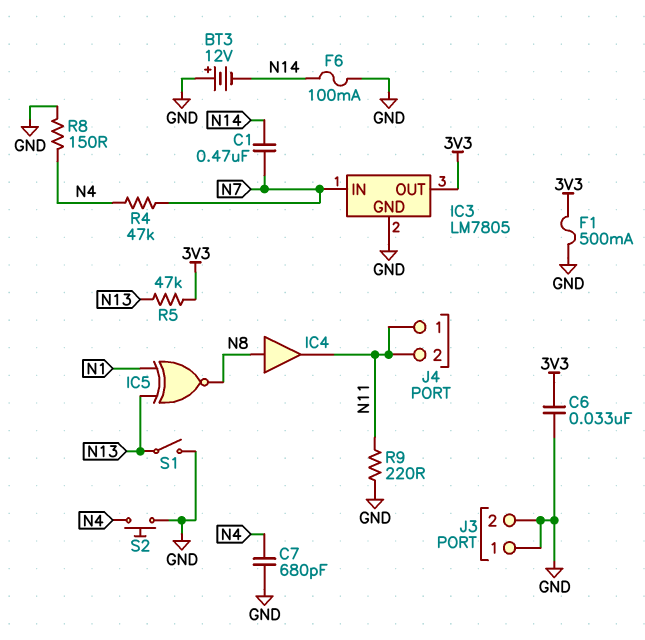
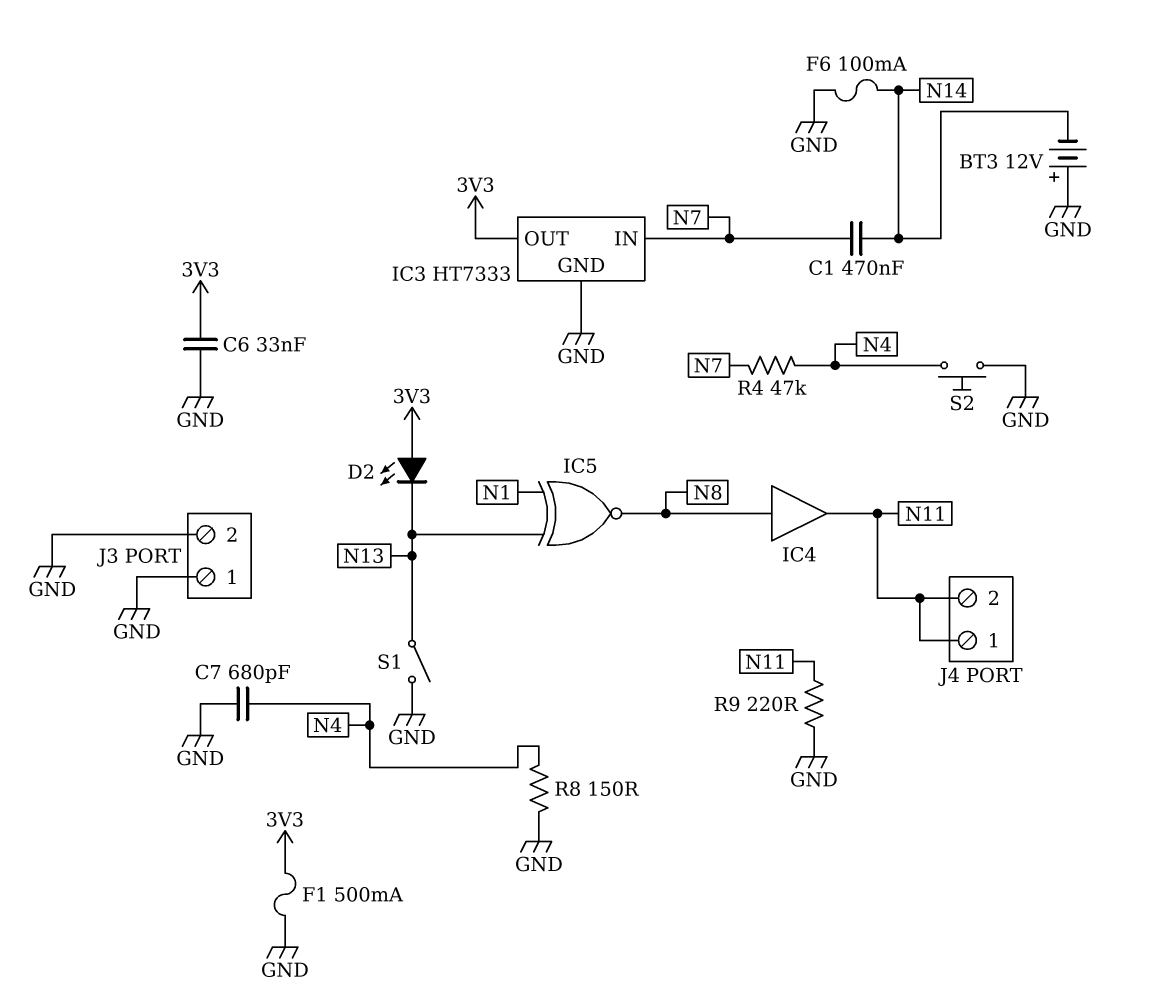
D2: none -> LED (A 3V3, K N13)
IC3: LM7805 -> HT7333
R5: 47k (3V3, N13) -> none

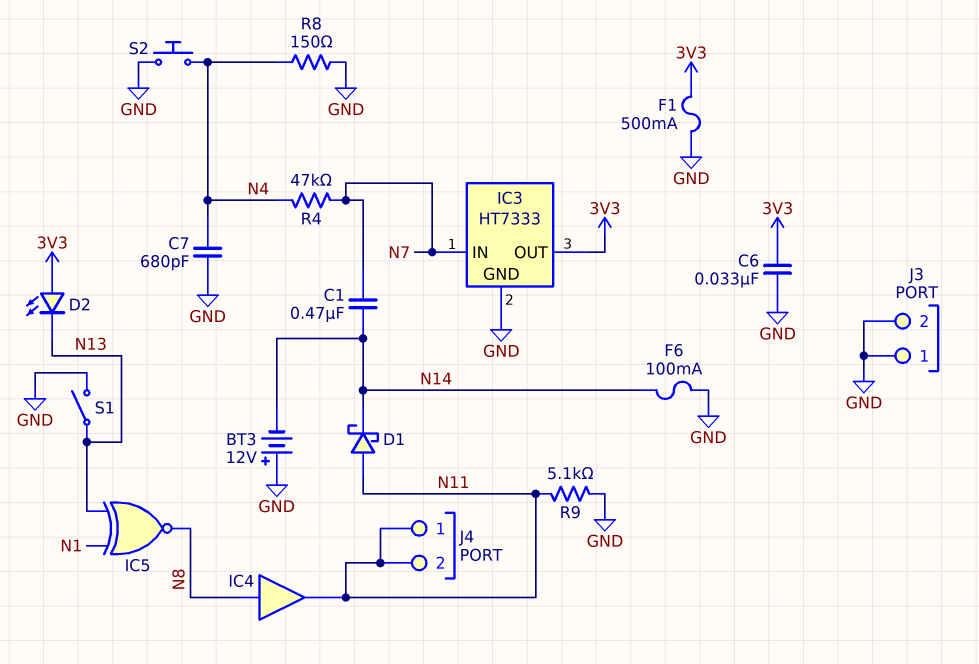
D1: none -> schottky (A N11, K N14)
R9: 220 (GND, N11) -> 5.1k (GND, N11)

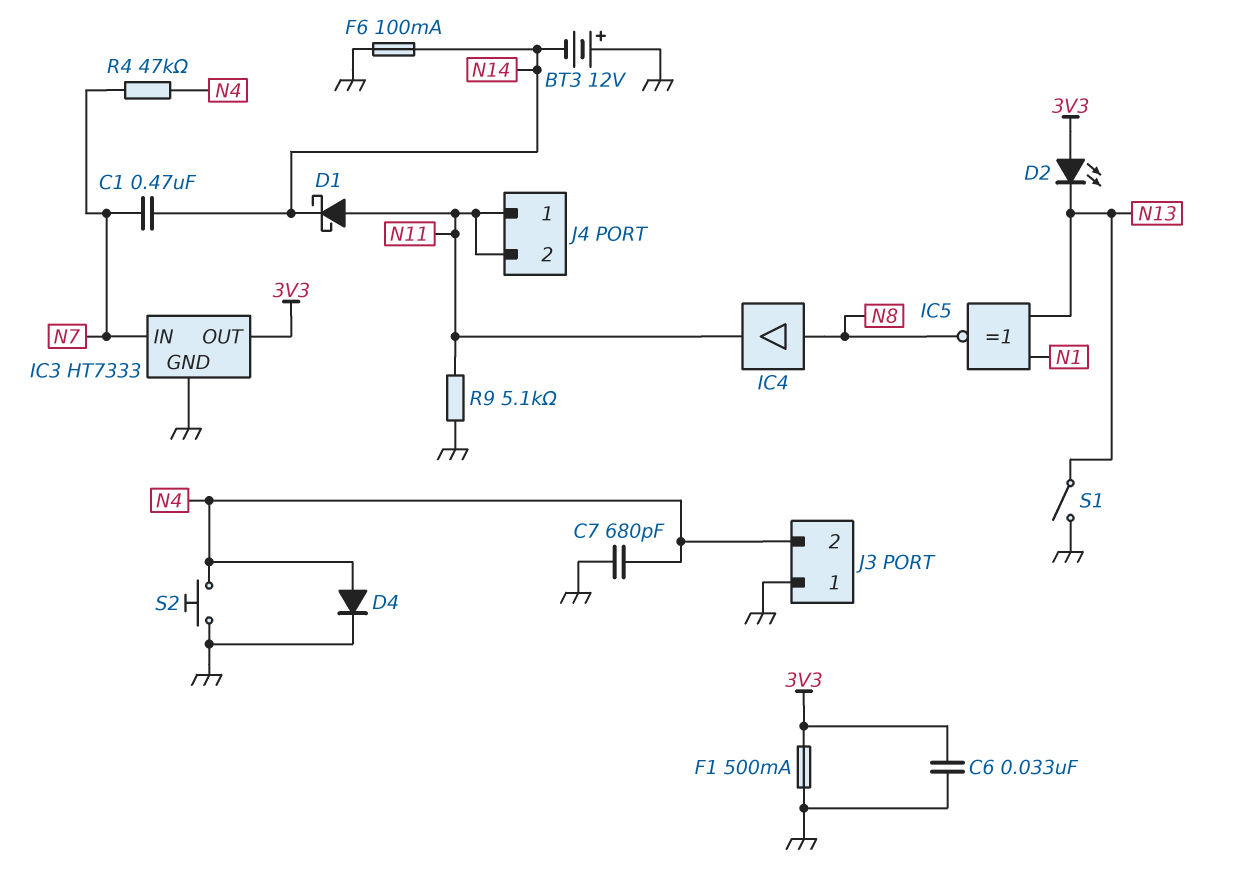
D4: none -> diode (A N4, K GND)
J3 pin 2: GND -> N4
R8: 150 (GND, N4) -> none

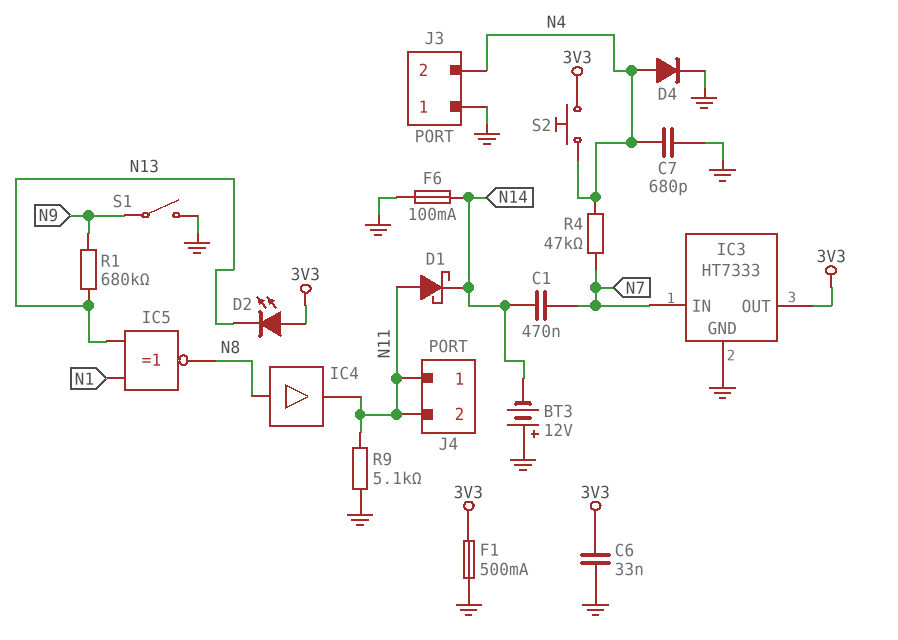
R1: none -> 680k (N9, N13)
S1: switch (GND, N13) -> switch (GND, N9)
S2: button (GND, N4) -> button (3V3, N4)

